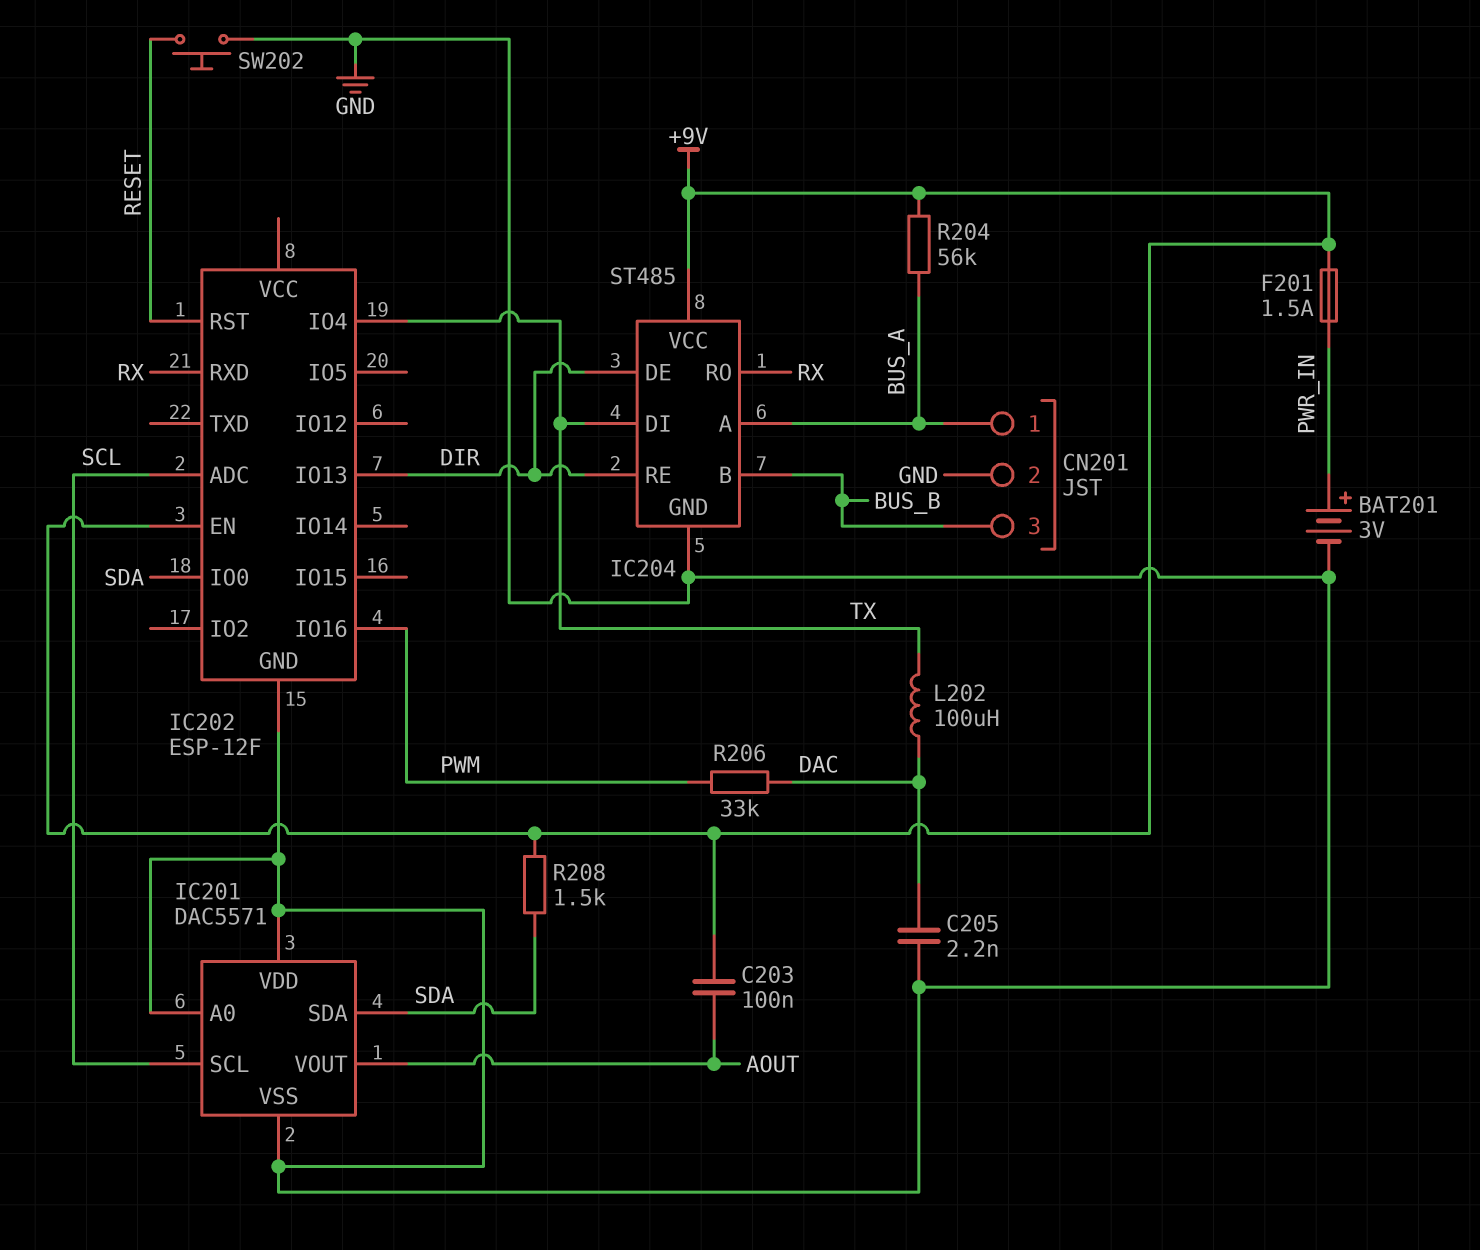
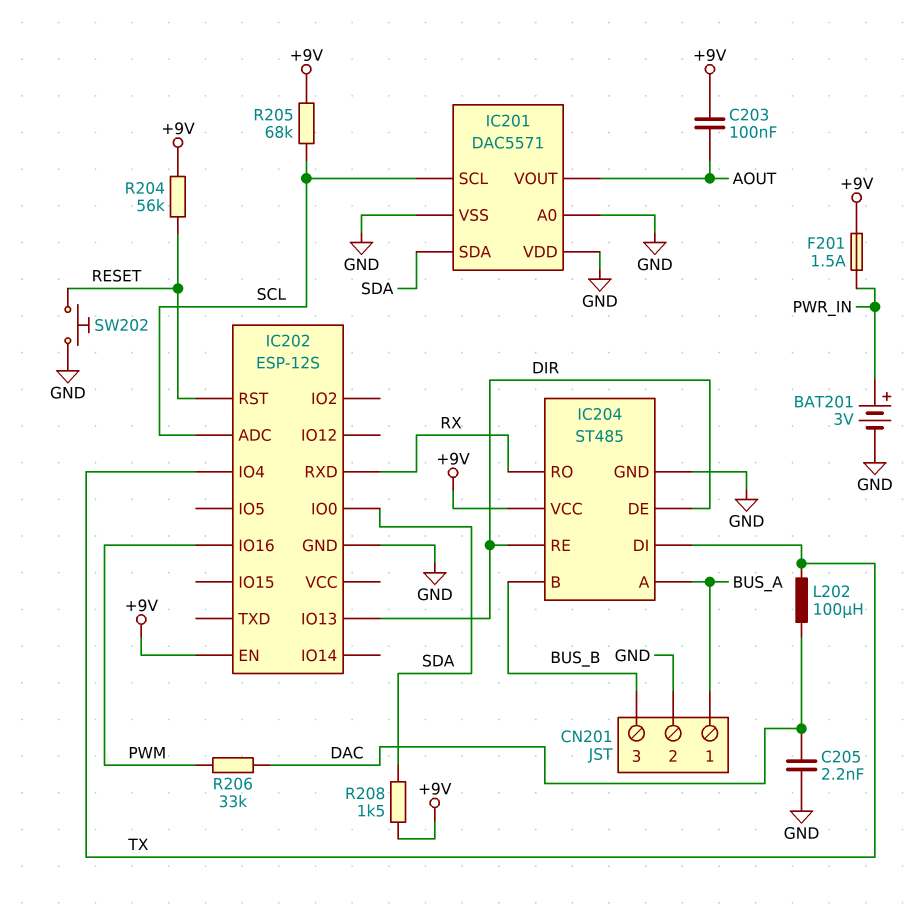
IC202: ESP-12F -> ESP-12S
R204: 56k (+9V, BUS_A) -> 56k (+9V, RESET)
R205: none -> 68k (+9V, SCL)

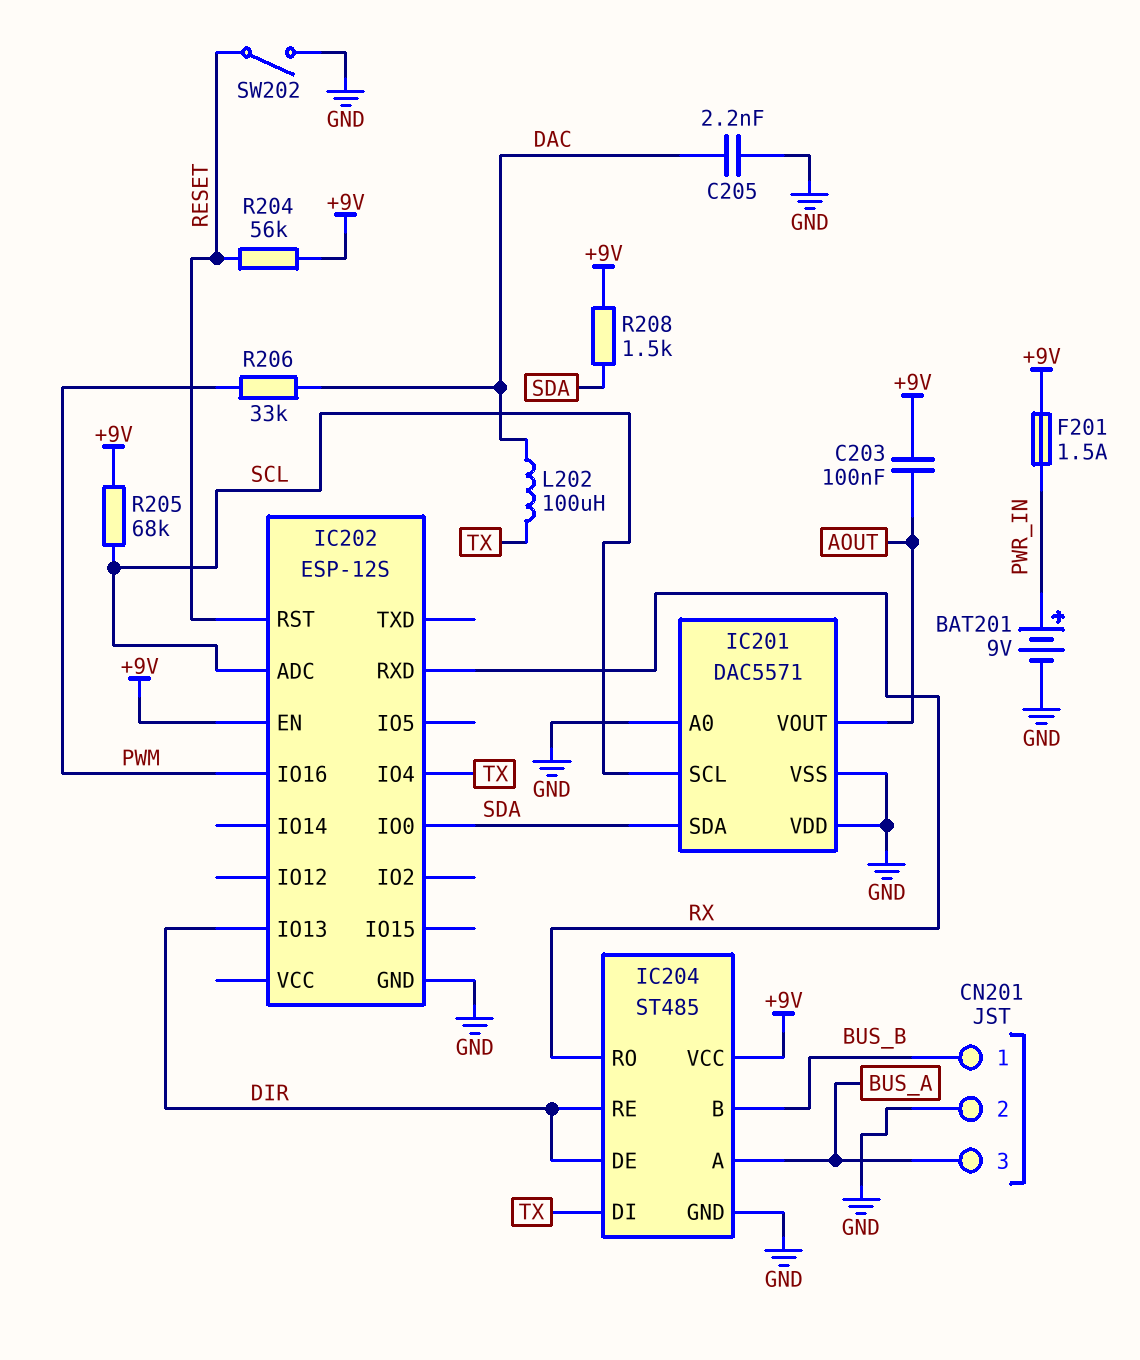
BAT201: 3V (plus PWR_IN, minus GND) -> 9V (plus PWR_IN, minus GND)
CN201 pin 1: BUS_A -> BUS_B
CN201 pin 3: BUS_B -> BUS_A
SW202: button (GND, RESET) -> switch (GND, RESET)

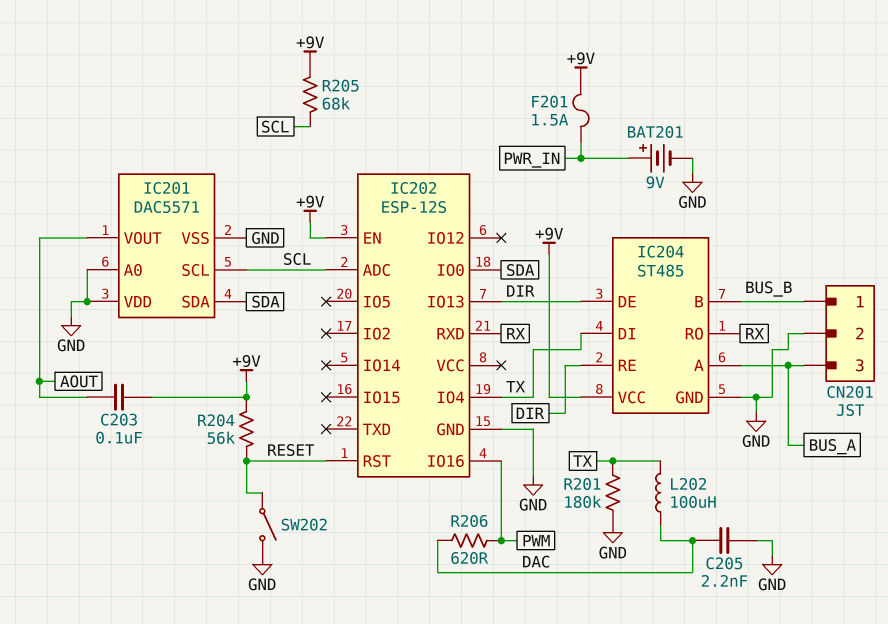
R201: none -> 180k (GND, TX)
R206: 33k (DAC, PWM) -> 620 (DAC, PWM)
R208: 1.5k (+9V, SDA) -> none

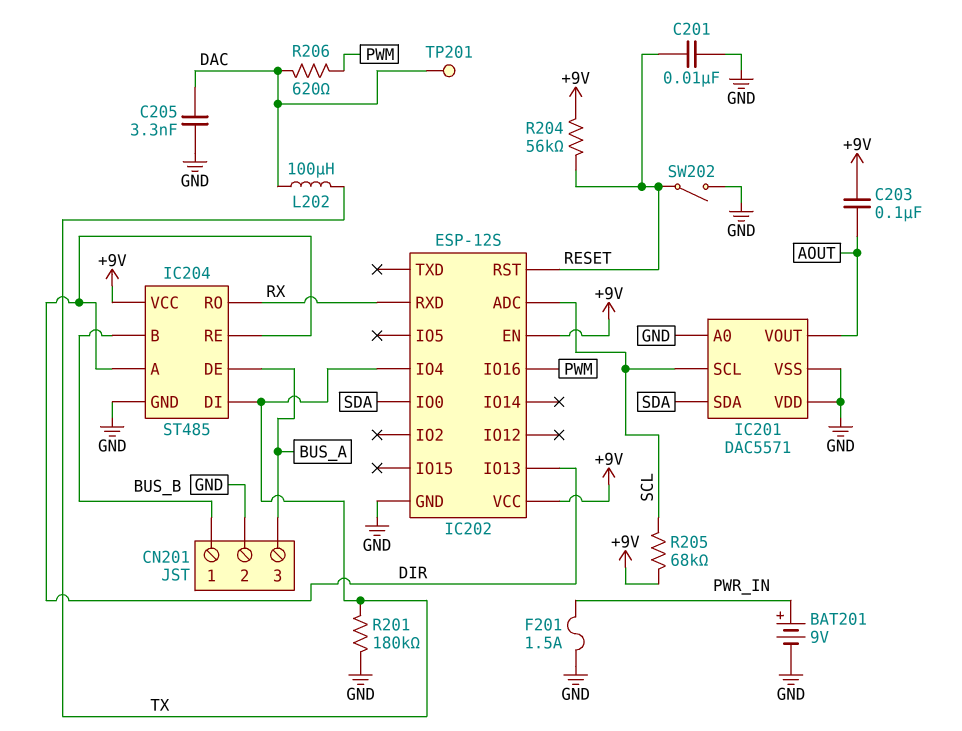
C201: none -> 10nF (GND, RESET)
C205: 2.2nF (DAC, GND) -> 3.3nF (DAC, GND)
F201: 1.5A (+9V, PWR_IN) -> 1.5A (GND, PWR_IN)
IC202 pin VCC: none -> +9V
IC204 pin A: BUS_A -> DIR
IC204 pin DE: DIR -> BUS_A
TP201: none -> test point (DAC)

